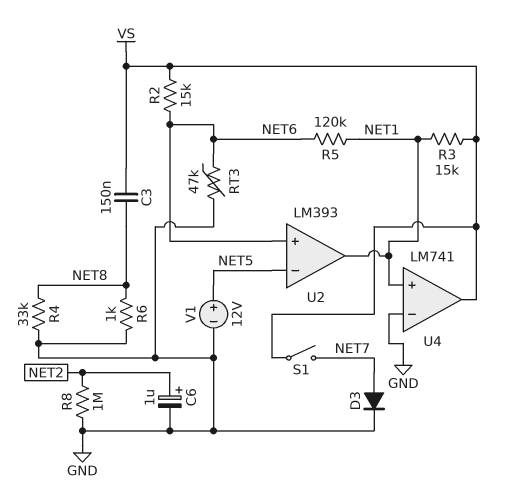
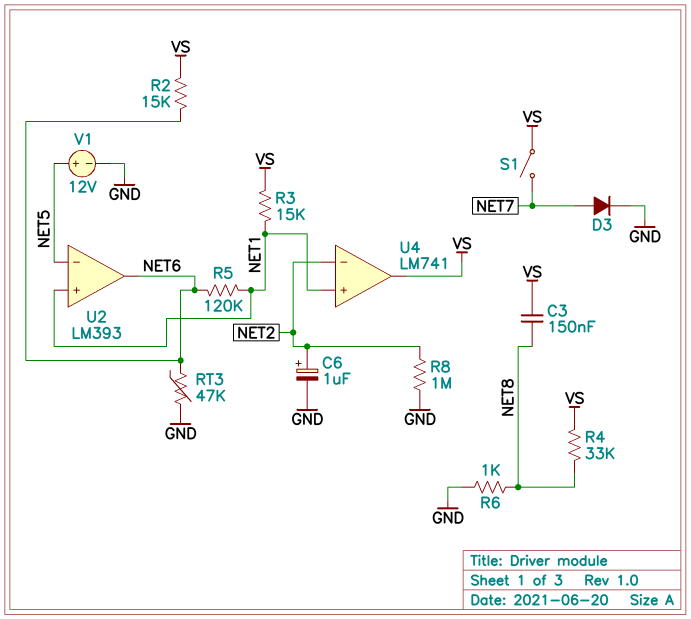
R4: 33k (GND, NET8) -> 33k (NET8, VS)
U2 pin in+: NET6 -> NET1
U2 pin out: NET1 -> NET6
U4 pin in-: GND -> NET2

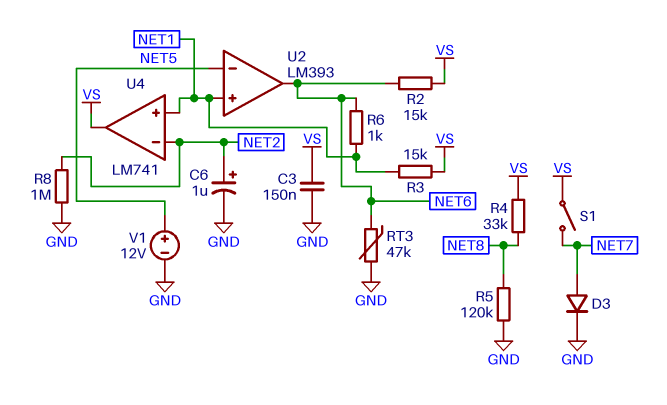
C3: 150nF (NET8, VS) -> 150nF (GND, VS)
R5: 120k (NET1, NET6) -> 120k (GND, NET8)
R6: 1k (GND, NET8) -> 1k (NET1, NET6)

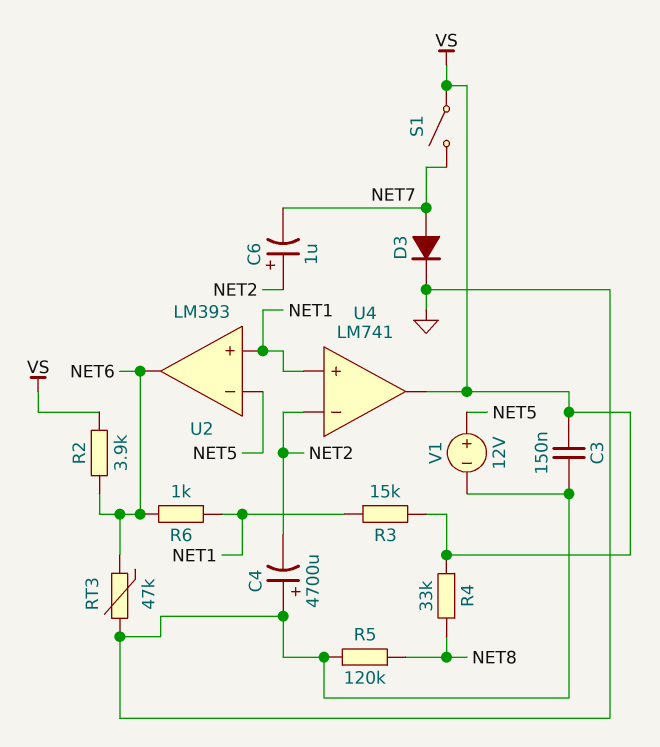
C4: none -> 4700uF (plus GND, minus NET2)
C6: 1uF (plus NET2, minus GND) -> 1uF (plus NET2, minus NET7)
R2: 15k (NET6, VS) -> 3.9k (NET6, VS)
R8: 1M (GND, NET2) -> none

